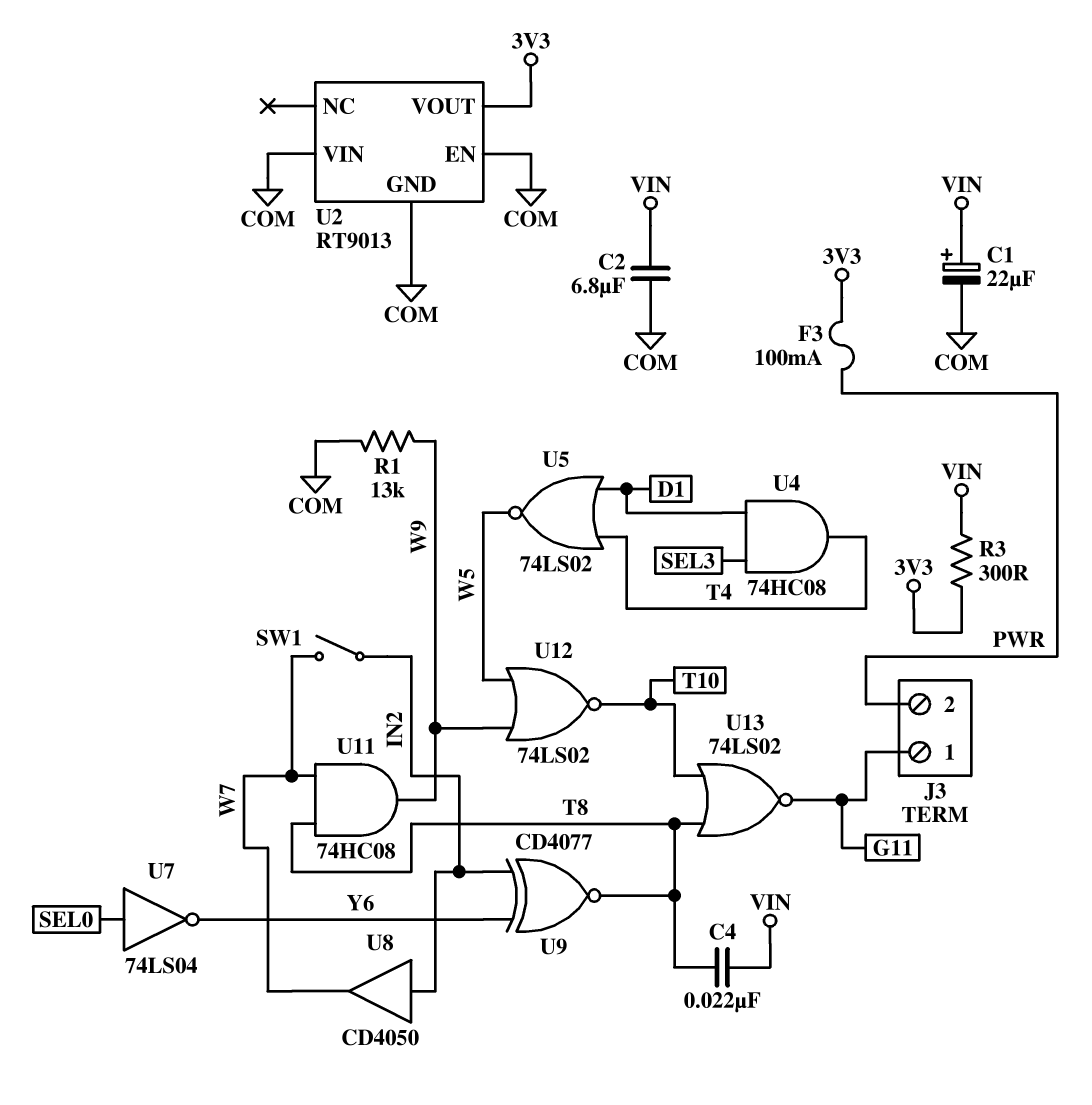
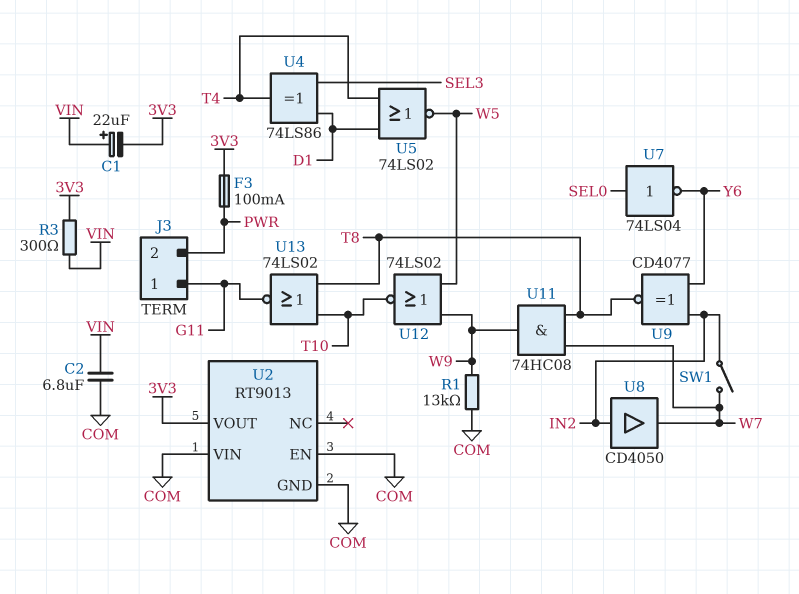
C1: 22uF (plus VIN, minus COM) -> 22uF (plus VIN, minus 3V3)
C4: 22nF (T8, VIN) -> none
U4: AND 74HC08 (in D1, in SEL3, out T4) -> XOR 74LS86 (in D1, in SEL3, out T4)

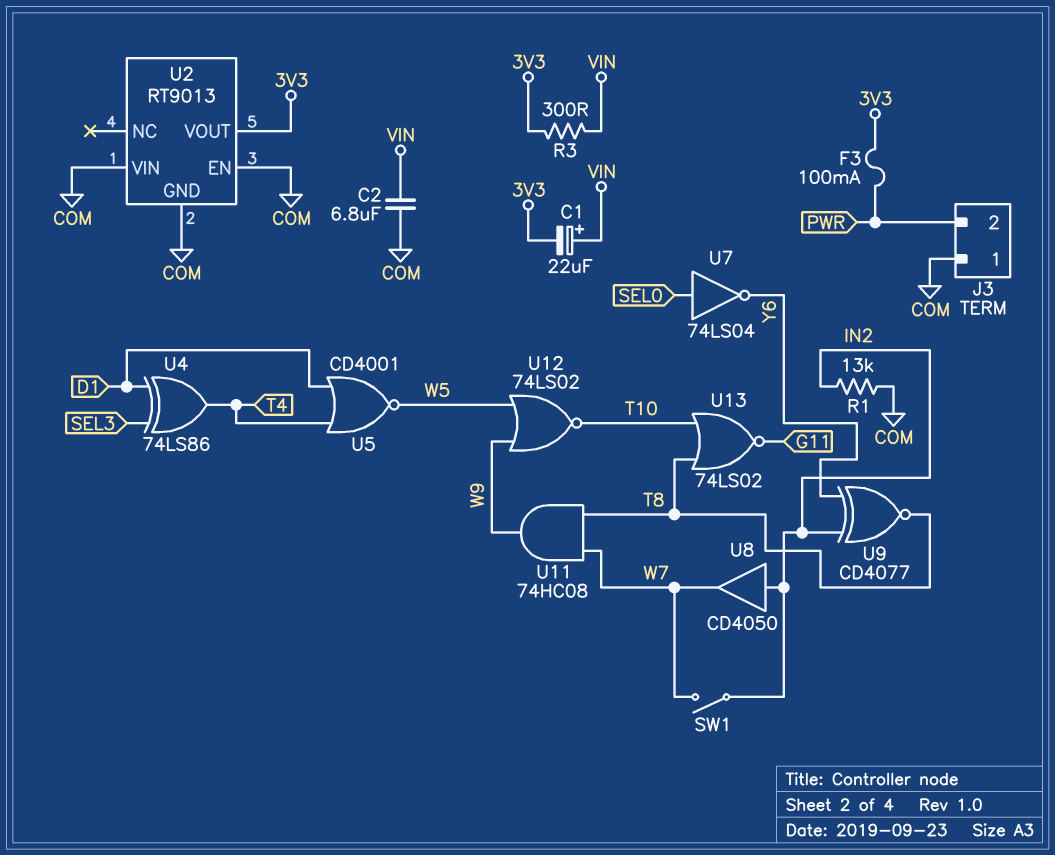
J3 pin 1: G11 -> COM
R1: 13k (COM, W9) -> 13k (COM, IN2)
U5: NOR 74LS02 (in D1, in T4, out W5) -> NOR CD4001 (in D1, in T4, out W5)

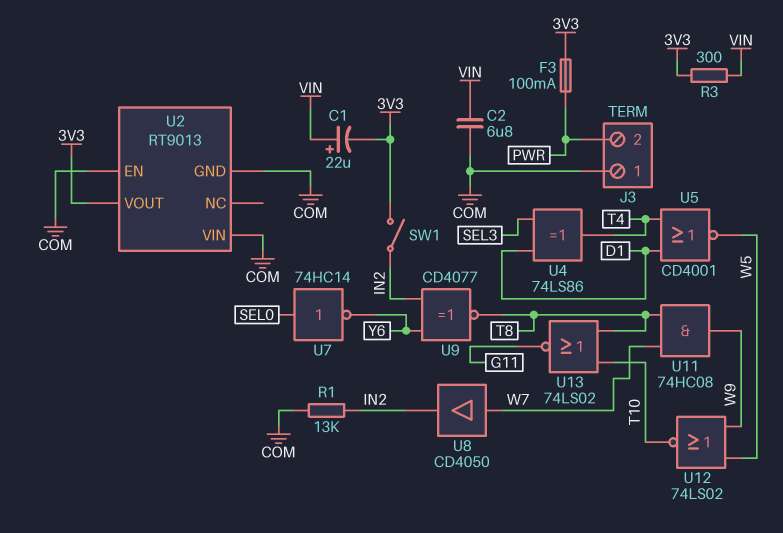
SW1: switch (IN2, W7) -> switch (3V3, IN2)
U7: NOT 74LS04 (in SEL0, out Y6) -> NOT 74HC14 (in SEL0, out Y6)
U8: buffer CD4050 (in IN2, out W7) -> buffer CD4050 (in W7, out IN2)

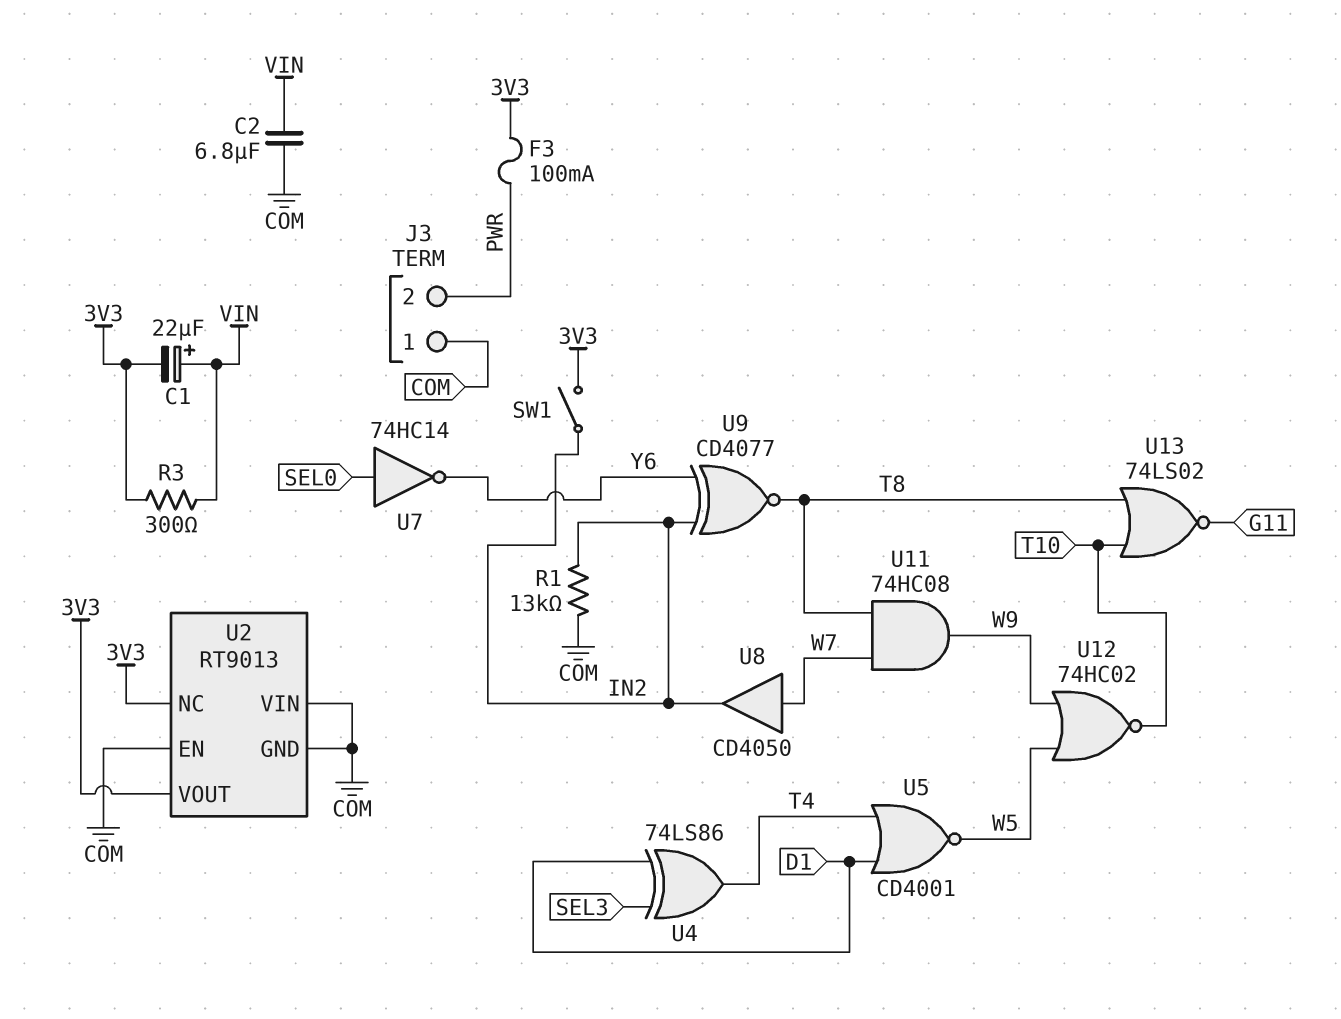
U2 pin NC: none -> 3V3
U12: NOR 74LS02 (in W5, in W9, out T10) -> NOR 74HC02 (in W5, in W9, out T10)

